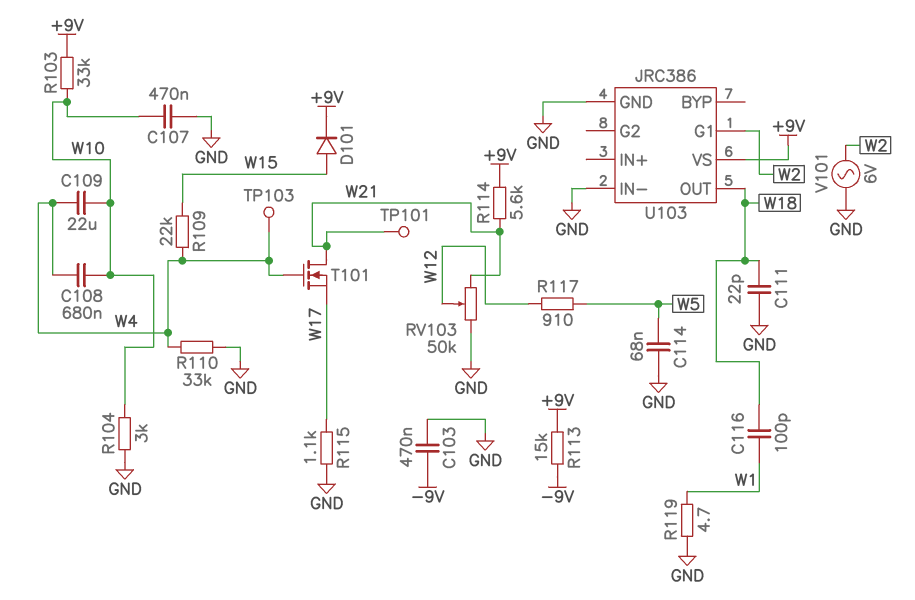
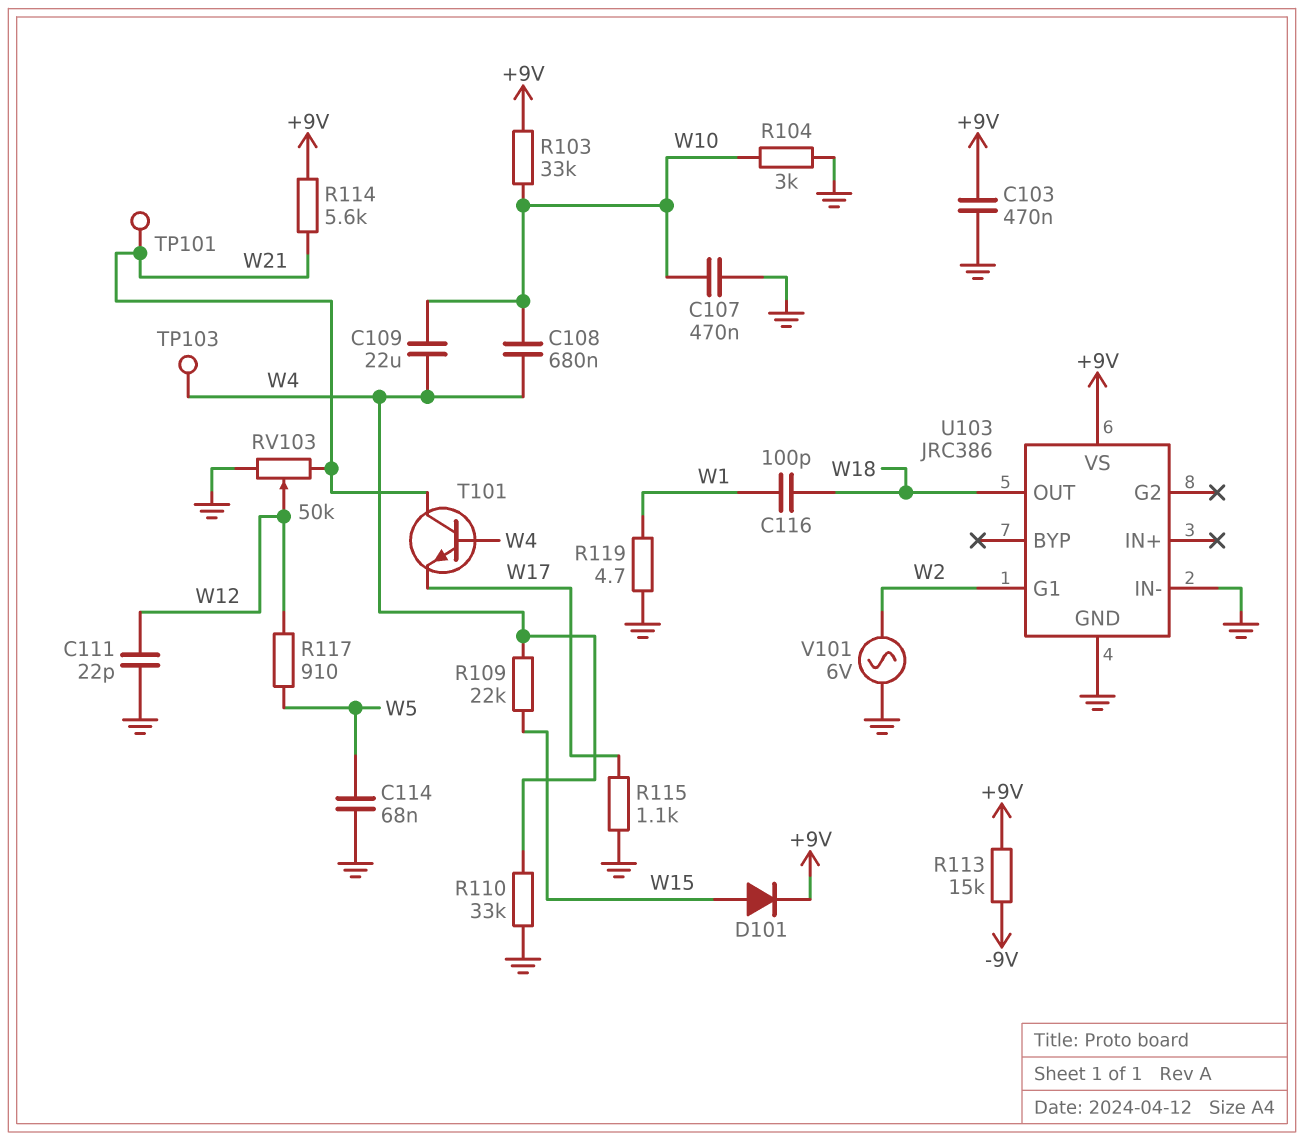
C103: 470nF (-9V, GND) -> 470nF (+9V, GND)
C111: 22pF (GND, W18) -> 22pF (GND, W12)
T101: NMOS (G W4, D W21, S W17) -> NPN (B W4, C W21, E W17)

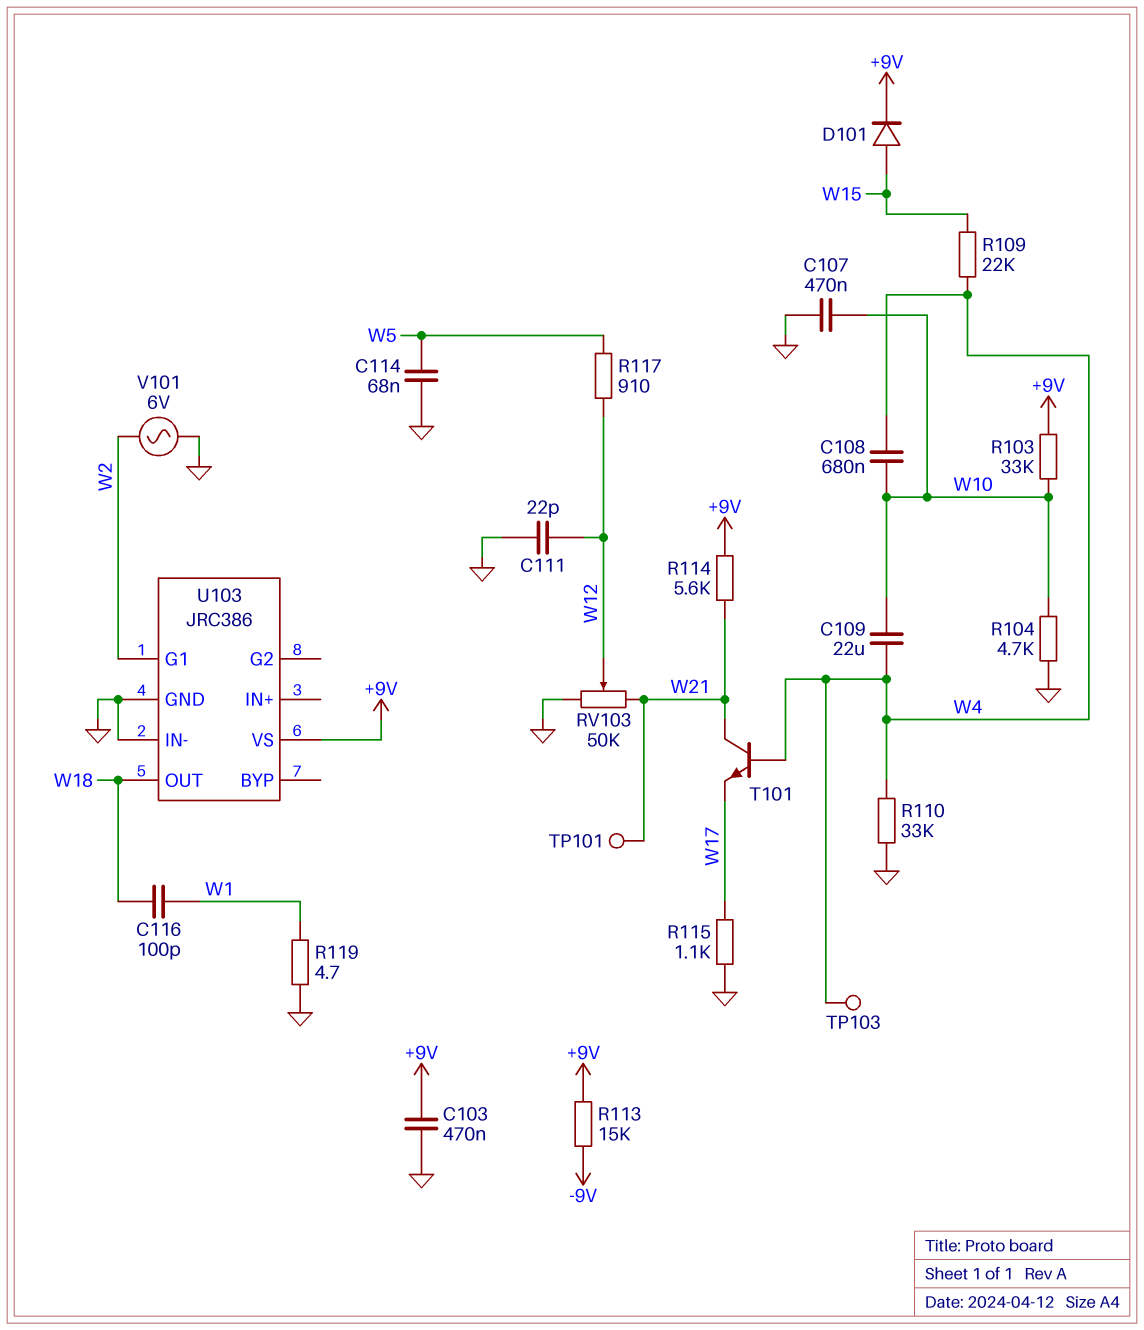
R104: 3k (GND, W10) -> 4.7k (GND, W10)

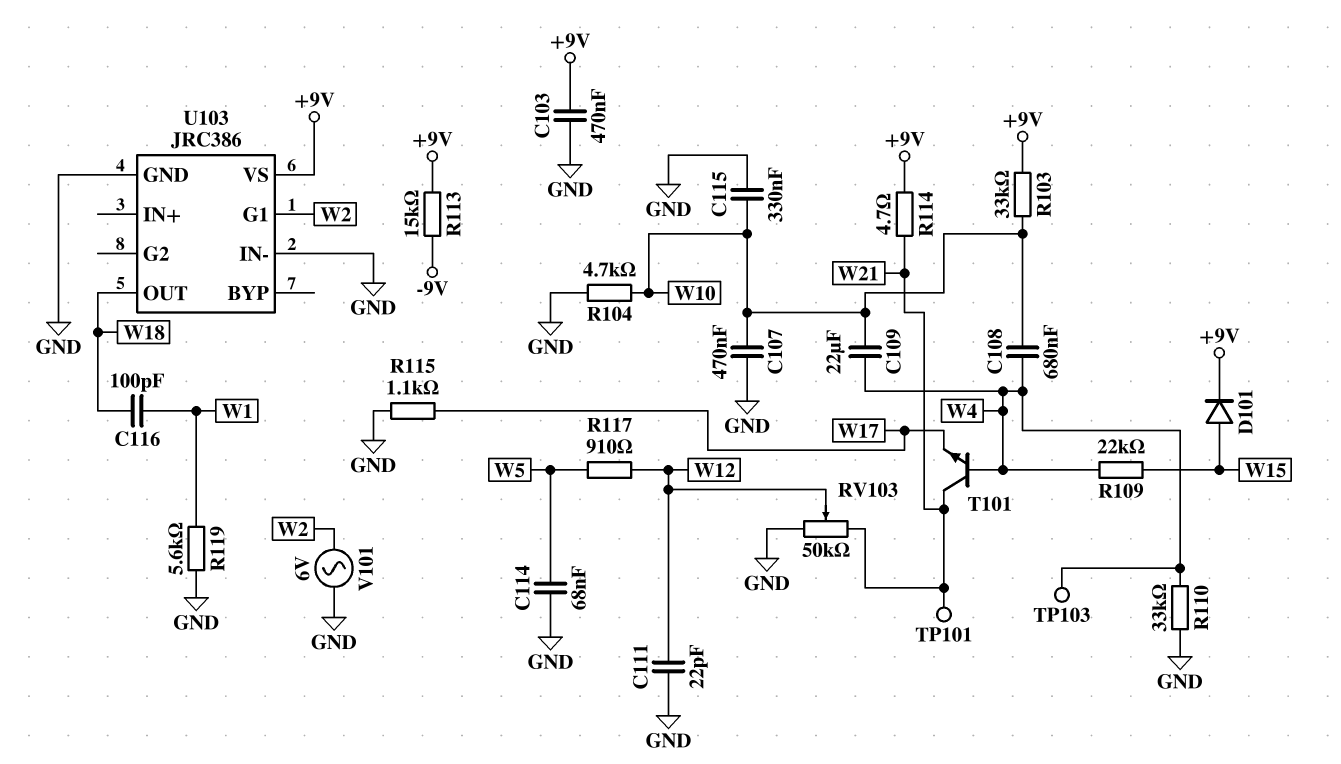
C115: none -> 330nF (GND, W10)
R114: 5.6k (+9V, W21) -> 4.7 (+9V, W21)
R119: 4.7 (GND, W1) -> 5.6k (GND, W1)

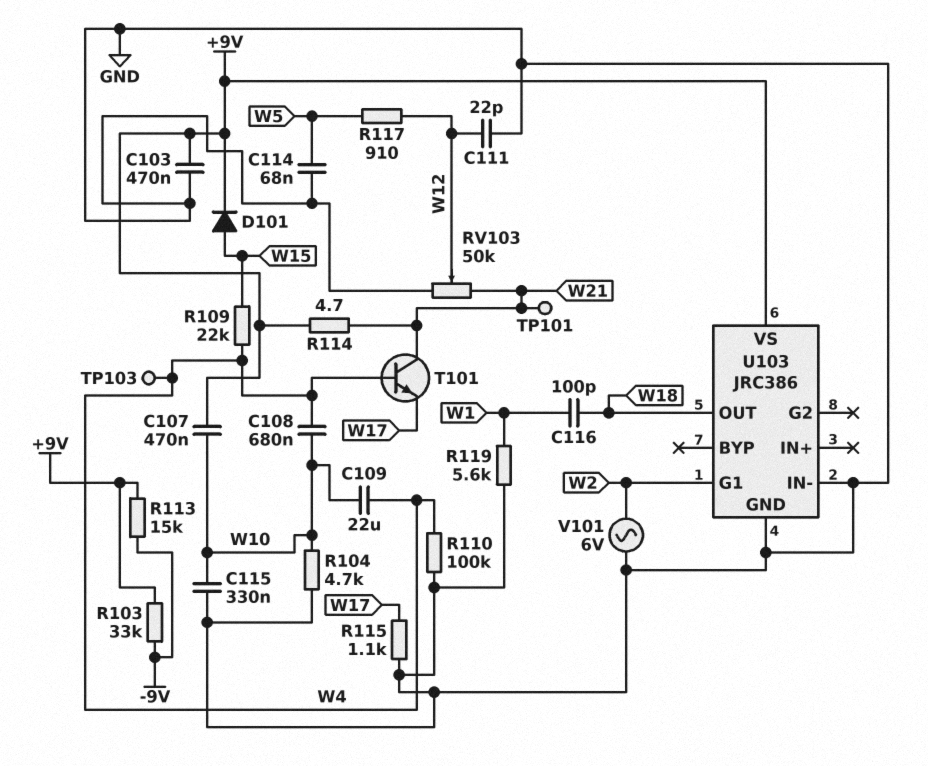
C107: 470nF (GND, W10) -> 470nF (+9V, W10)
R103: 33k (+9V, W10) -> 33k (+9V, -9V)
R110: 33k (GND, W4) -> 100k (GND, W4)

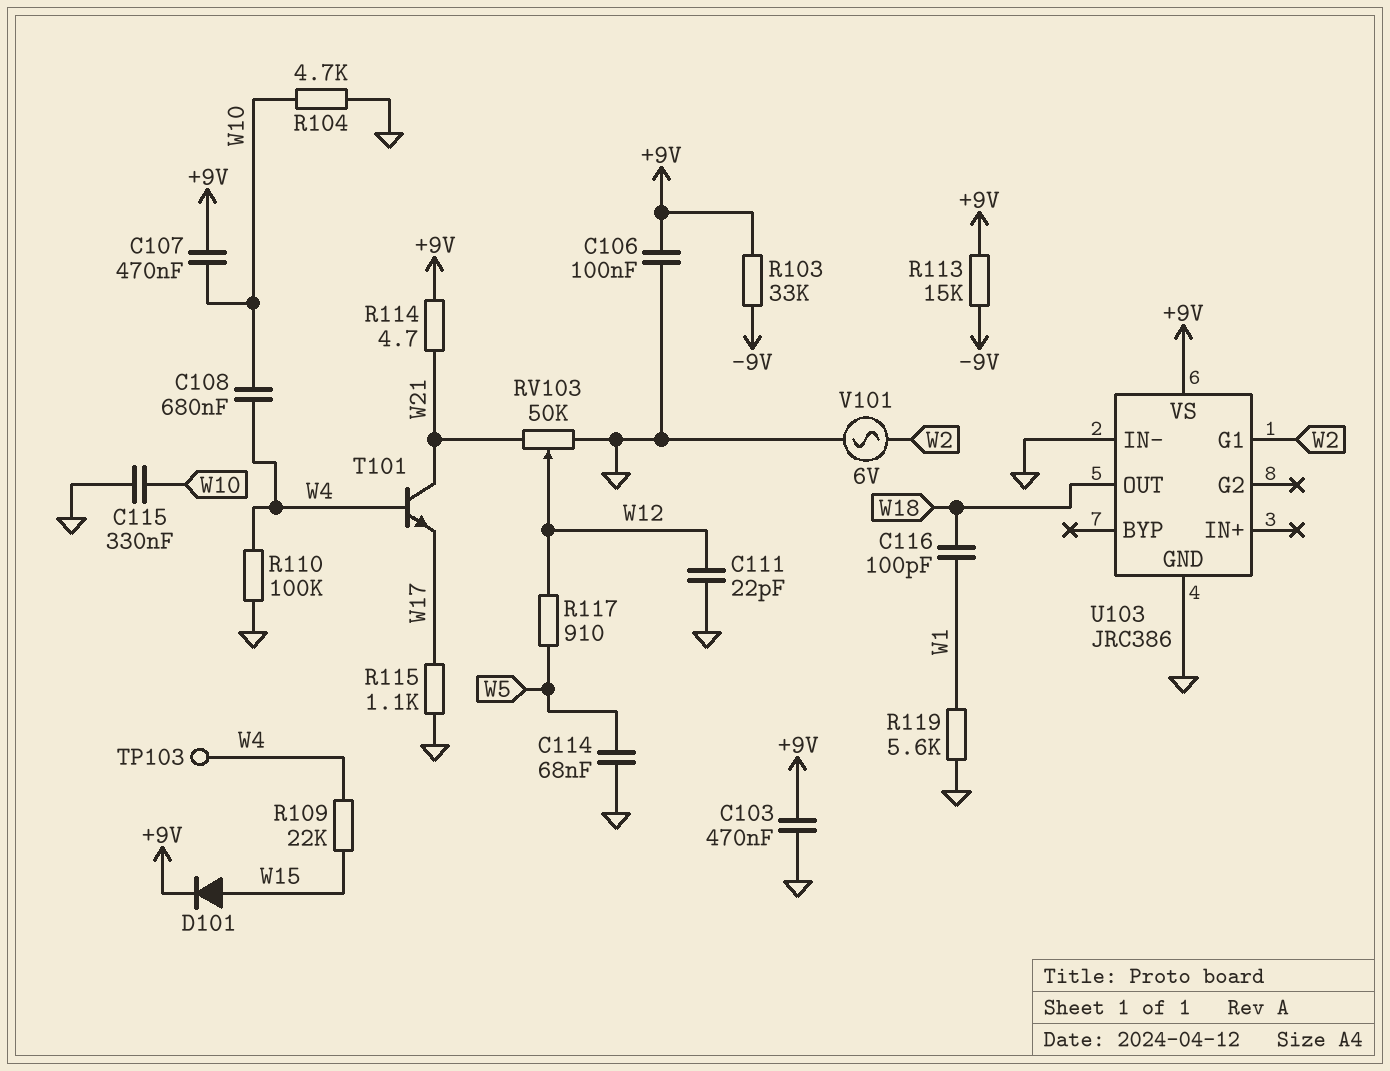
C106: none -> 100nF (+9V, GND)
C109: 22uF (W4, W10) -> none
TP101: test point (W21) -> none

